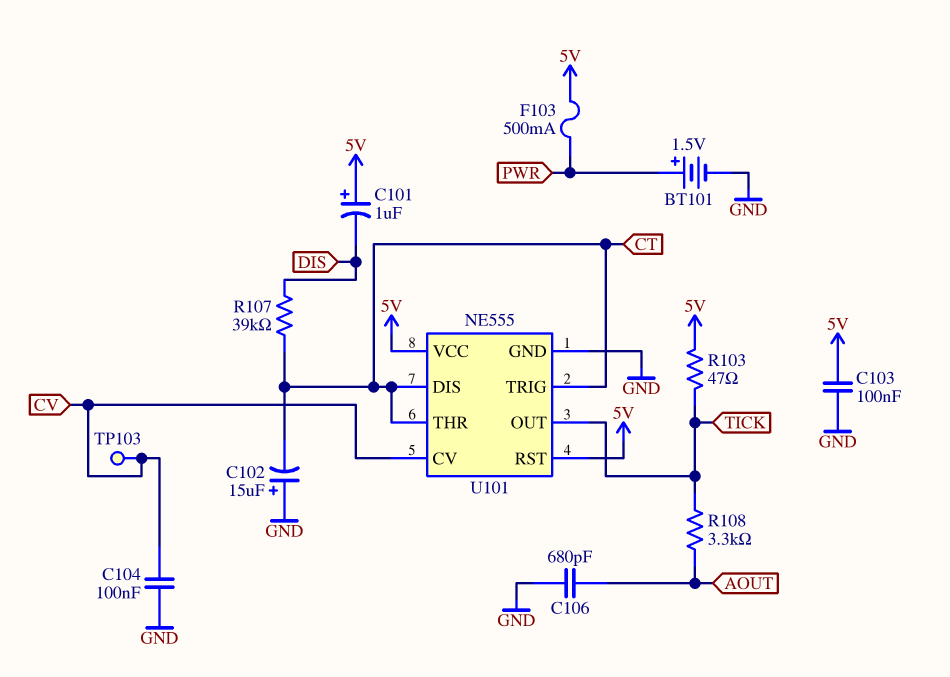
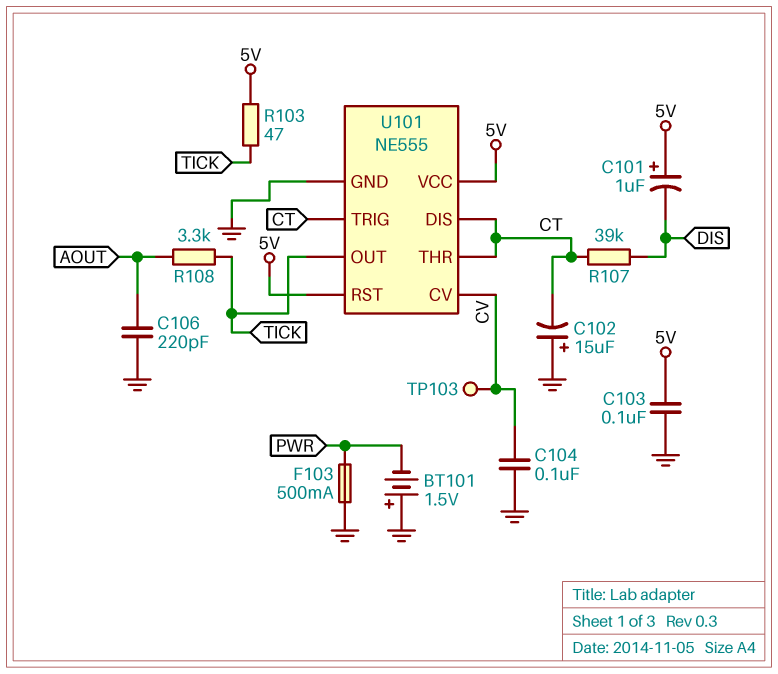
BT101: 1.5V (plus PWR, minus GND) -> 1.5V (plus GND, minus PWR)
C106: 680pF (AOUT, GND) -> 220pF (AOUT, GND)
F103: 500mA (5V, PWR) -> 500mA (GND, PWR)

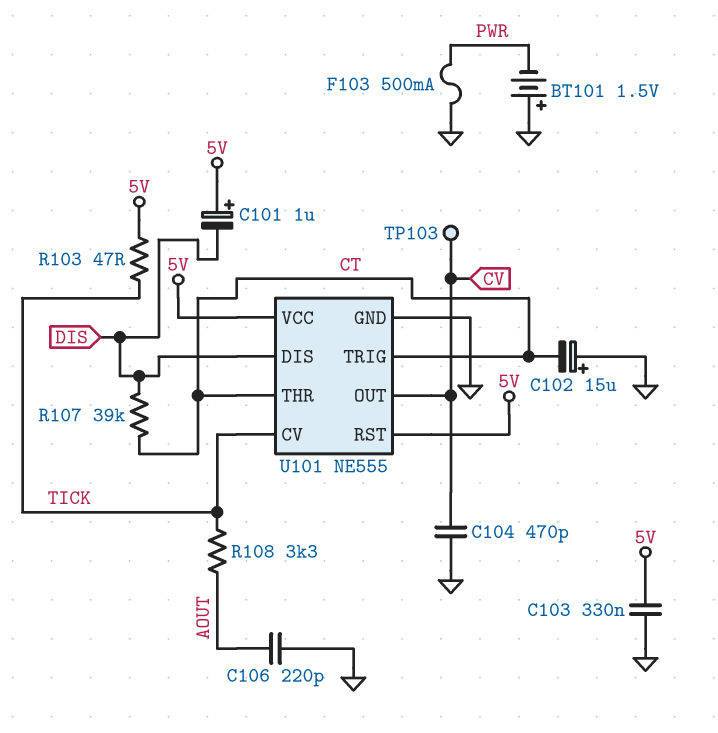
C103: 100nF (5V, GND) -> 330nF (5V, GND)
C104: 100nF (CV, GND) -> 470pF (CV, GND)
U101 pin CV: CV -> TICK
U101 pin DIS: CT -> DIS
U101 pin OUT: TICK -> CV

